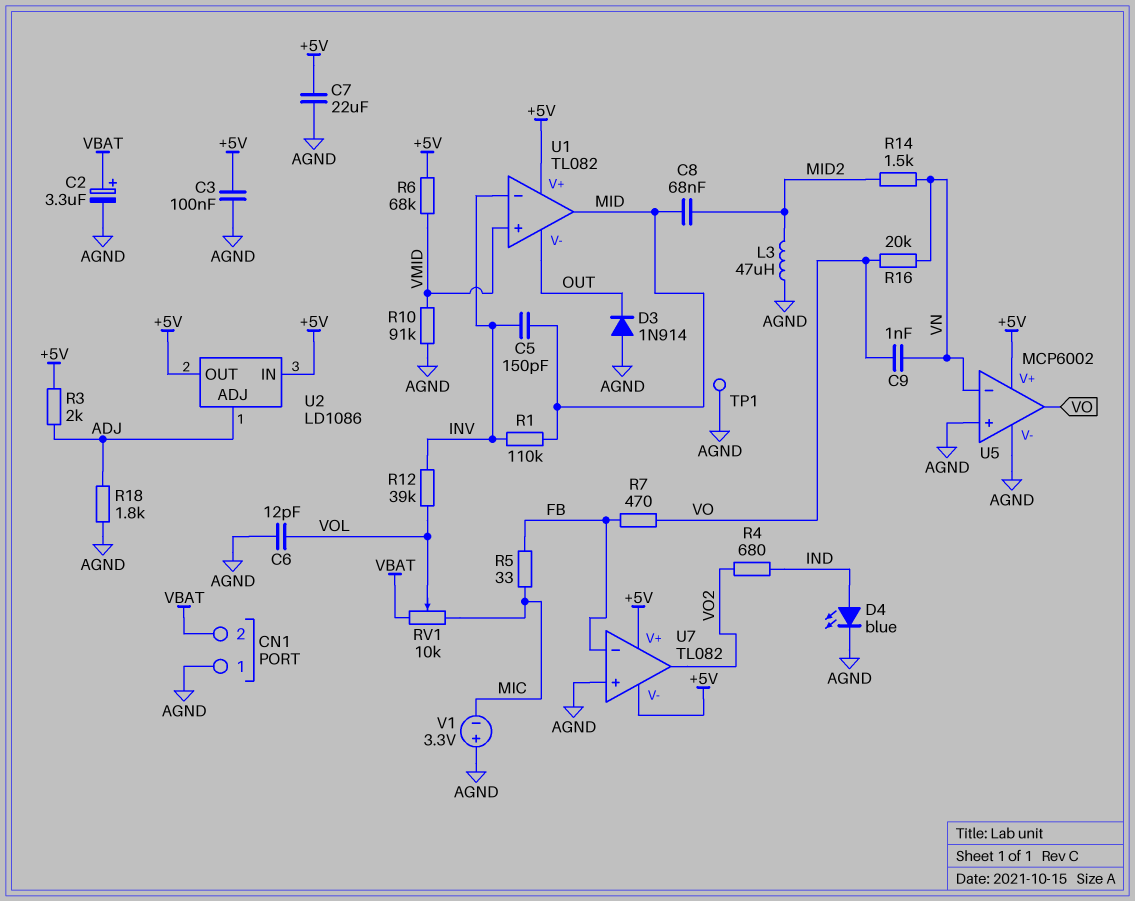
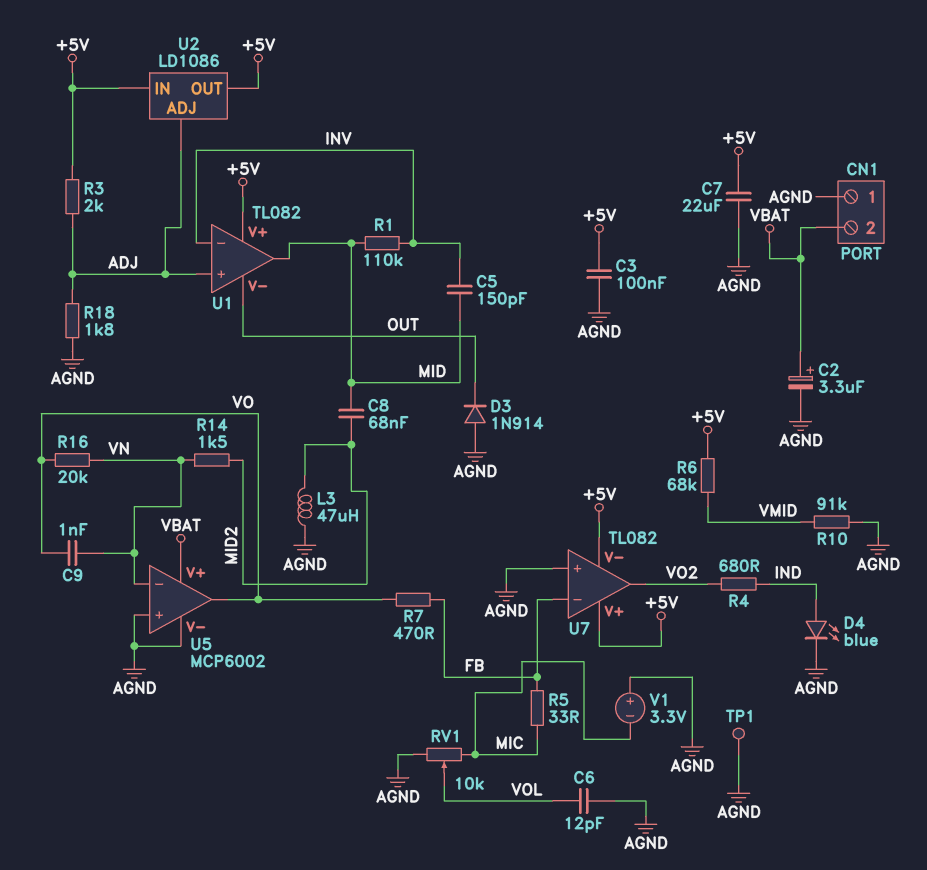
R12: 39k (INV, VOL) -> none
RV1: 10k (MIC, VBAT, wiper VOL) -> 10k (AGND, MIC, wiper VOL)
U1 pin in+: VMID -> ADJ
U5 pin V+: +5V -> VBAT

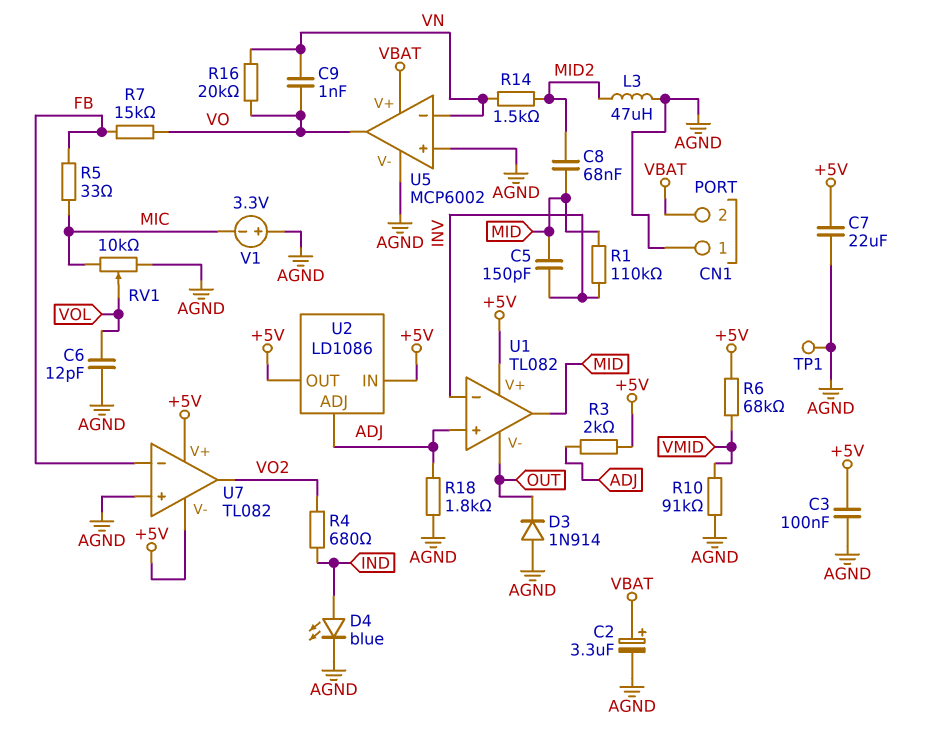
R7: 470 (FB, VO) -> 15k (FB, VO)

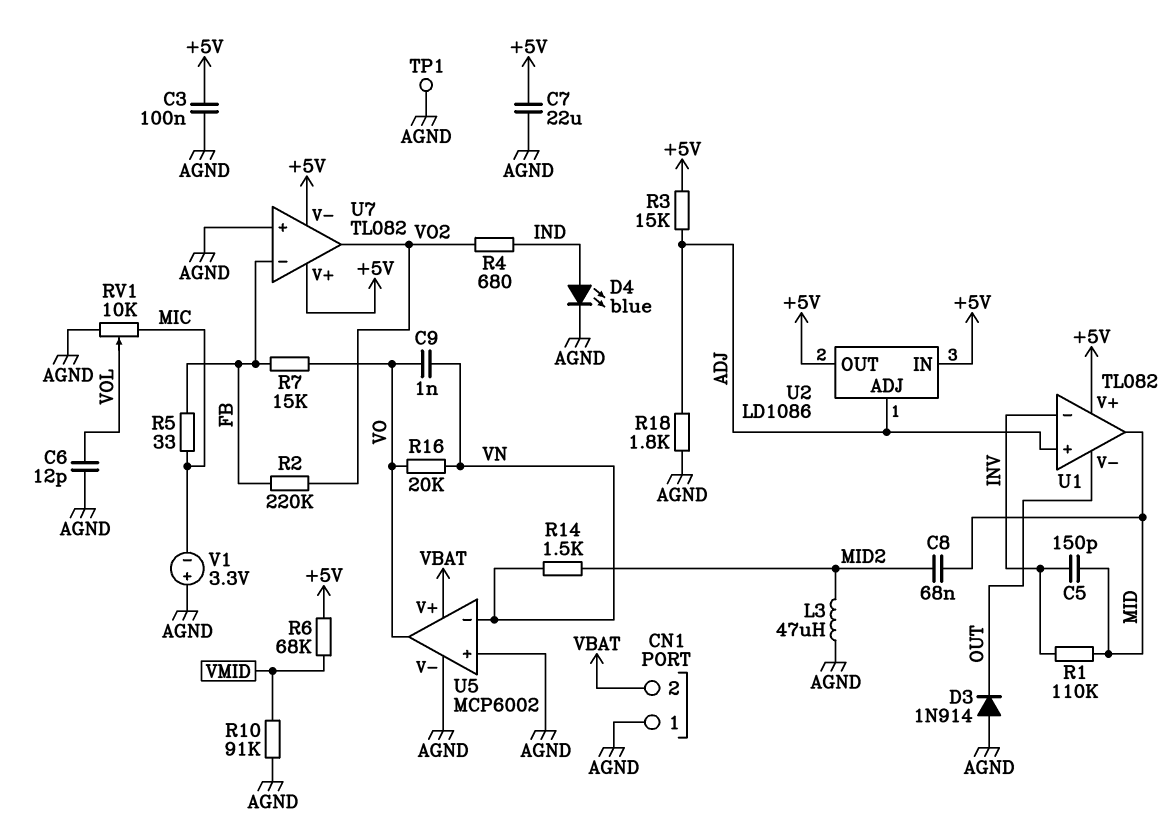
C2: 3.3uF (plus VBAT, minus AGND) -> none
R2: none -> 220k (FB, VO2)
R3: 2k (+5V, ADJ) -> 15k (+5V, ADJ)

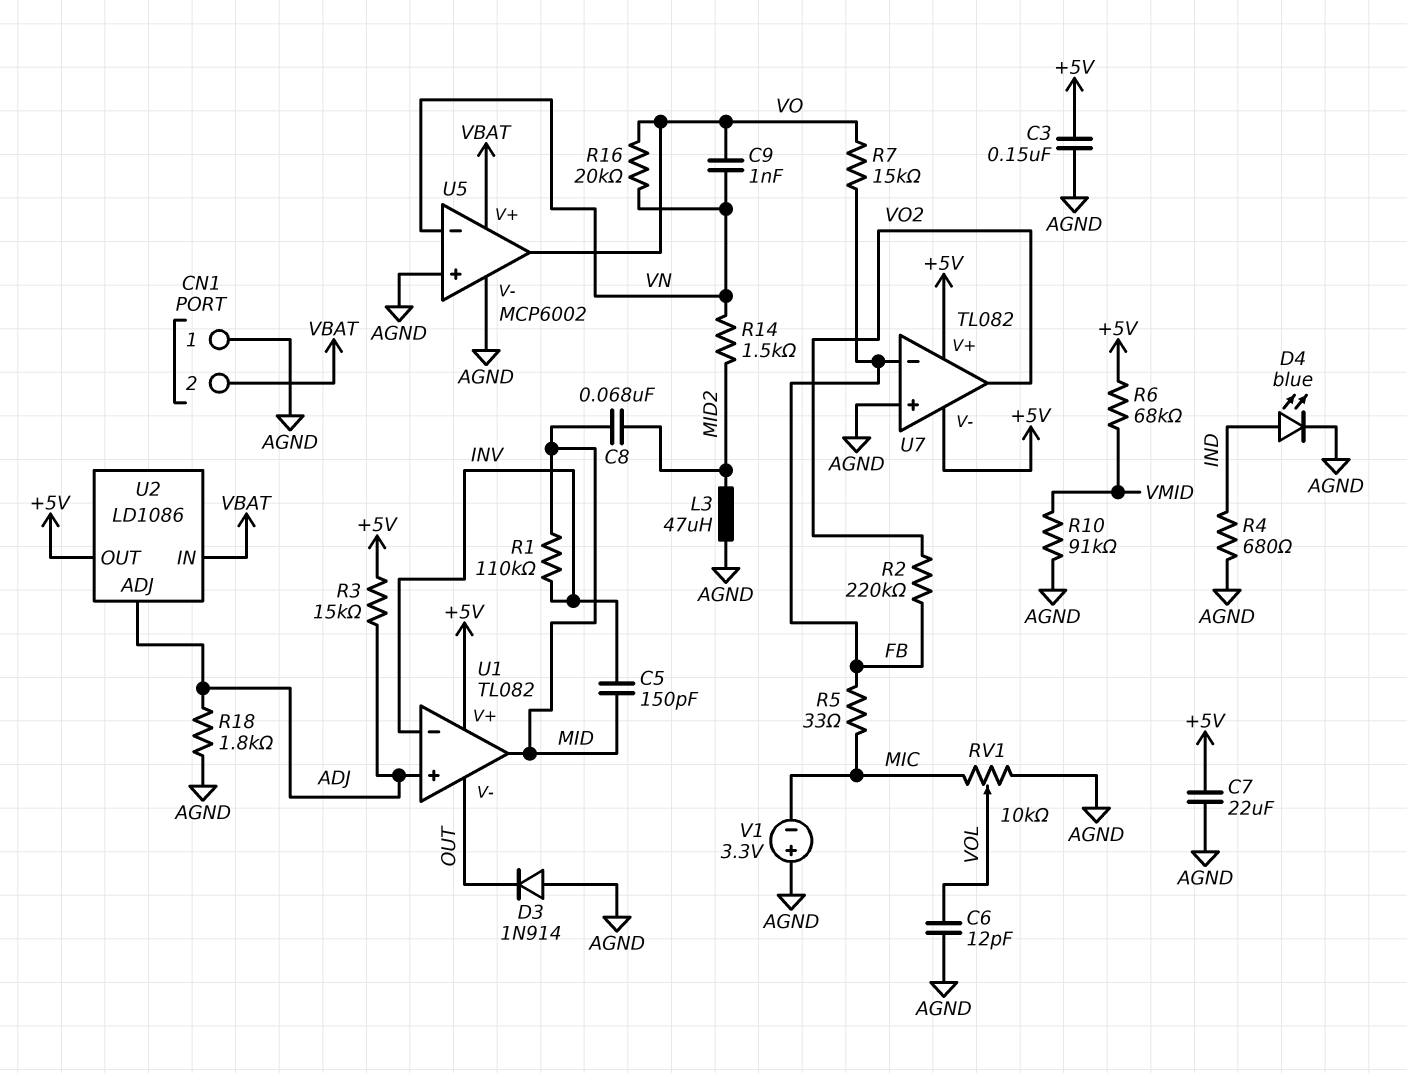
C3: 100nF (+5V, AGND) -> 150nF (+5V, AGND)
R4: 680 (IND, VO2) -> 680 (AGND, IND)
TP1: test point (AGND) -> none
U2 pin IN: +5V -> VBAT

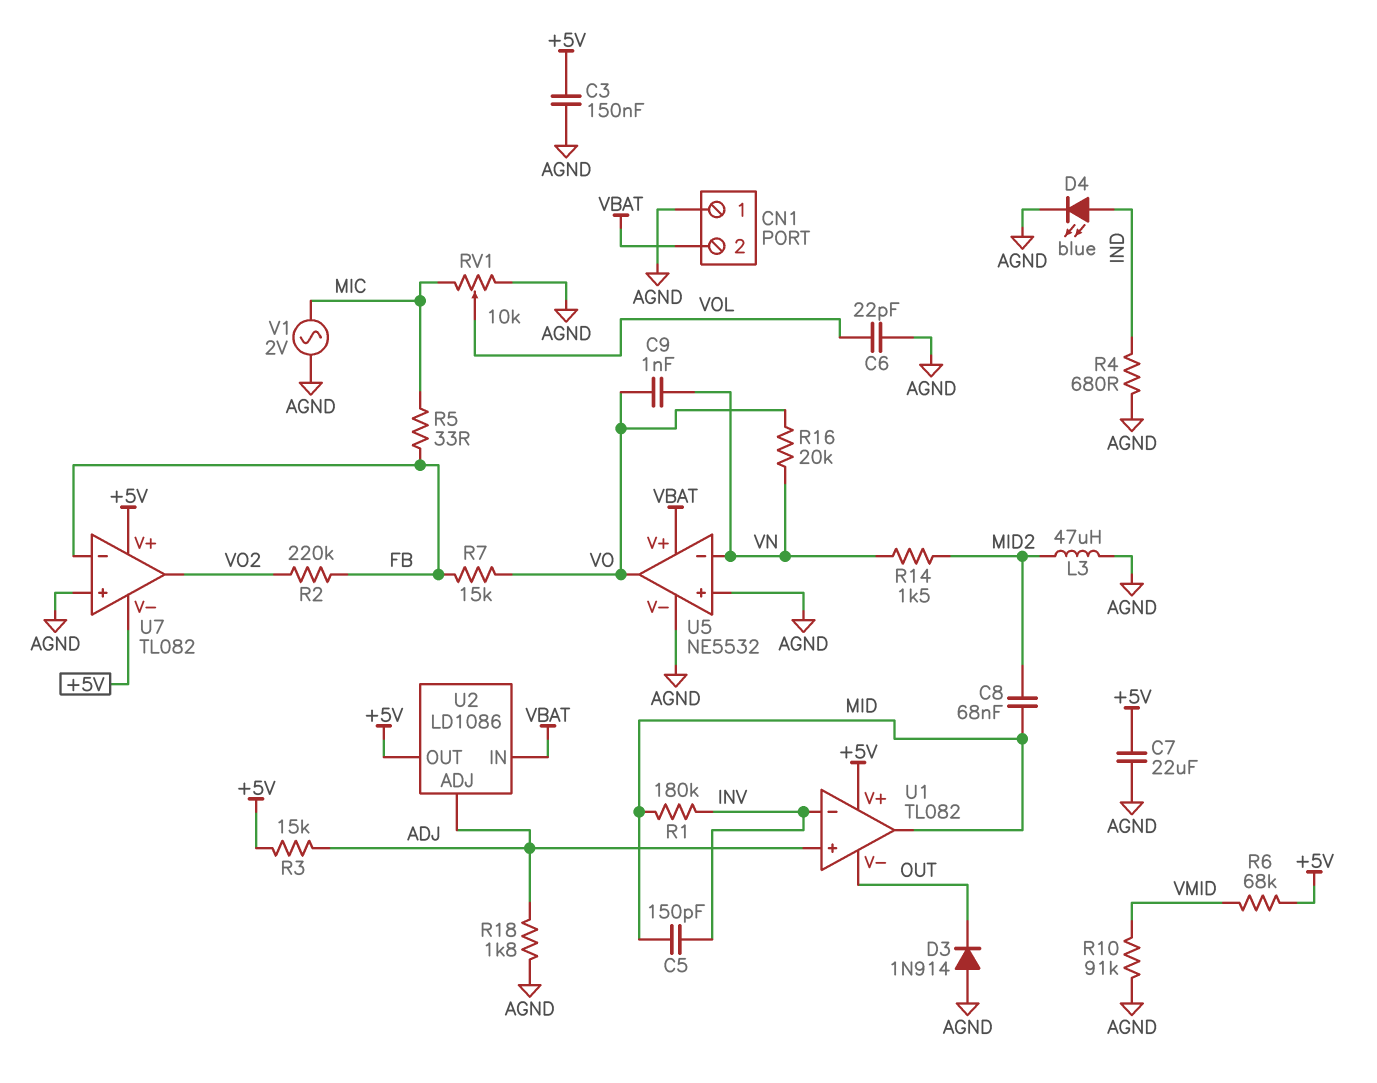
C6: 12pF (AGND, VOL) -> 22pF (AGND, VOL)
R1: 110k (INV, MID) -> 180k (INV, MID)
U5: MCP6002 -> NE5532
V1: 3.3V (plus AGND, minus MIC) -> AC 2V (AGND, MIC)

